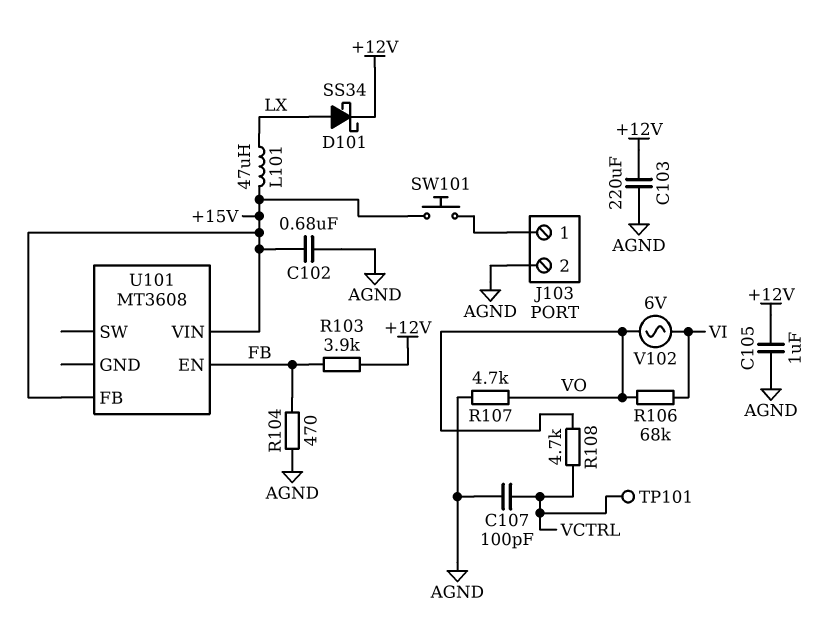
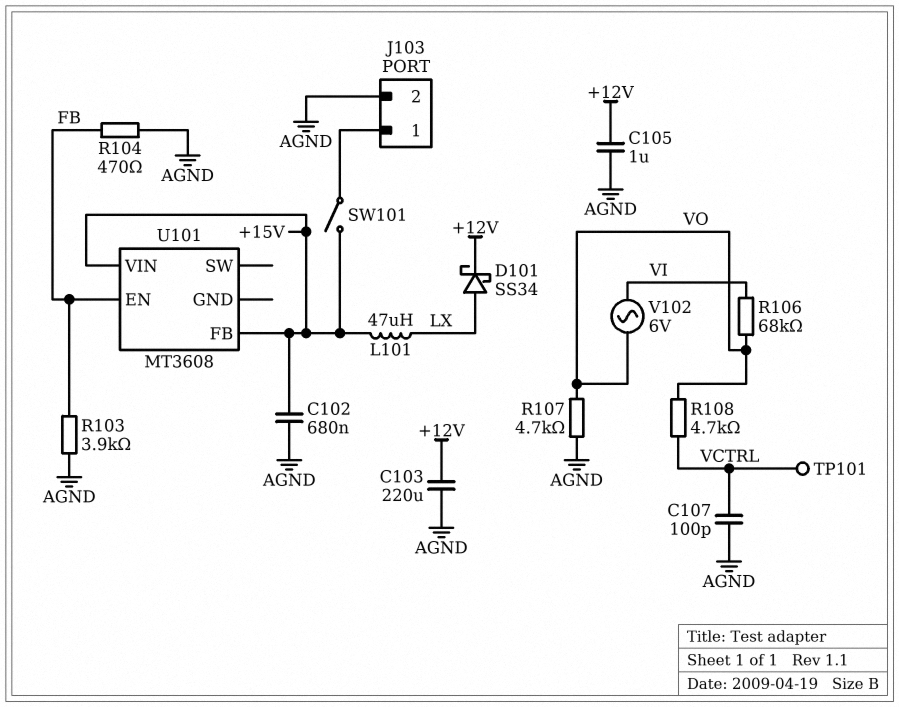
R103: 3.9k (+12V, FB) -> 3.9k (AGND, FB)
SW101: button (+15V, J103/1) -> switch (+15V, J103/1)

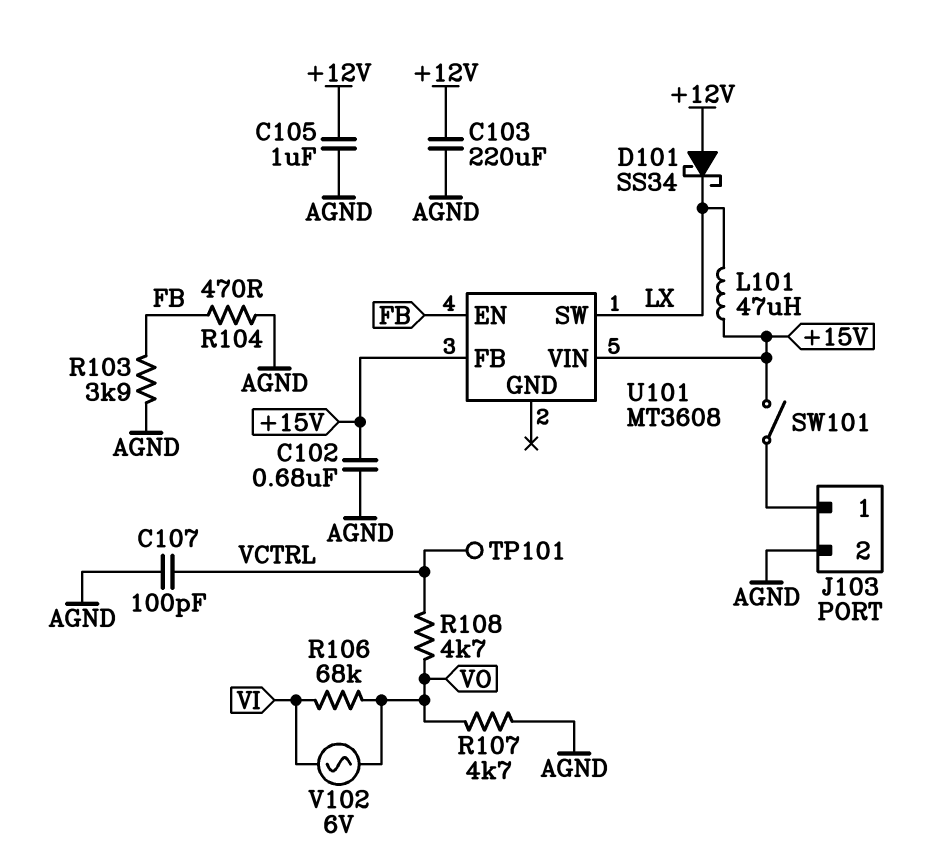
D101: schottky SS34 (A LX, K +12V) -> schottky SS34 (A +12V, K LX)
U101 pin SW: none -> LX

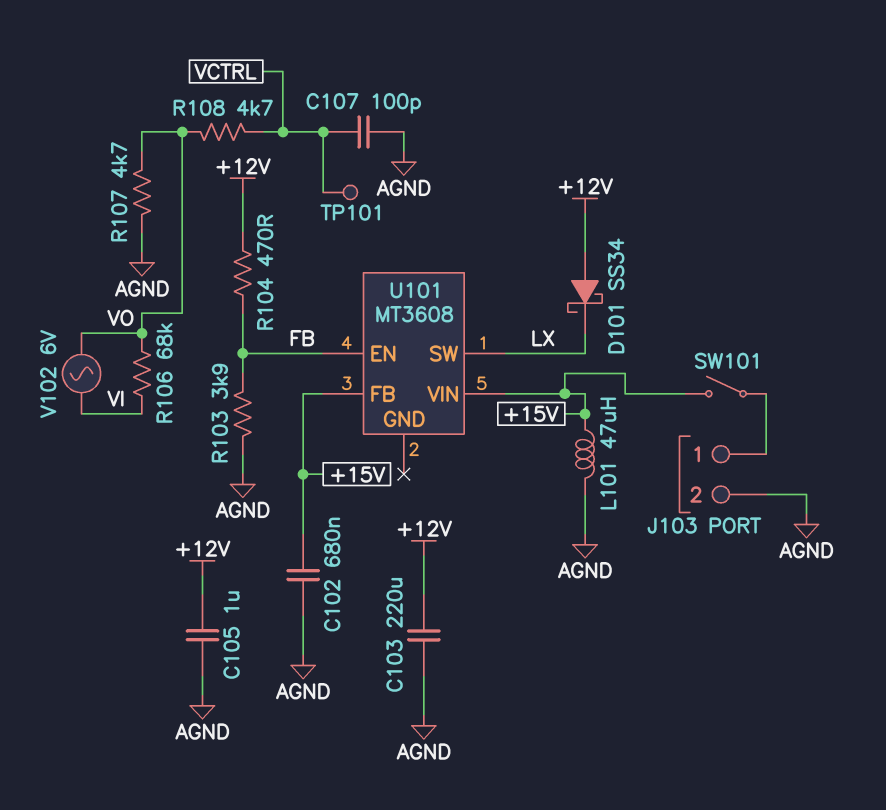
L101: 47uH (+15V, LX) -> 47uH (+15V, AGND)
R104: 470 (AGND, FB) -> 470 (+12V, FB)

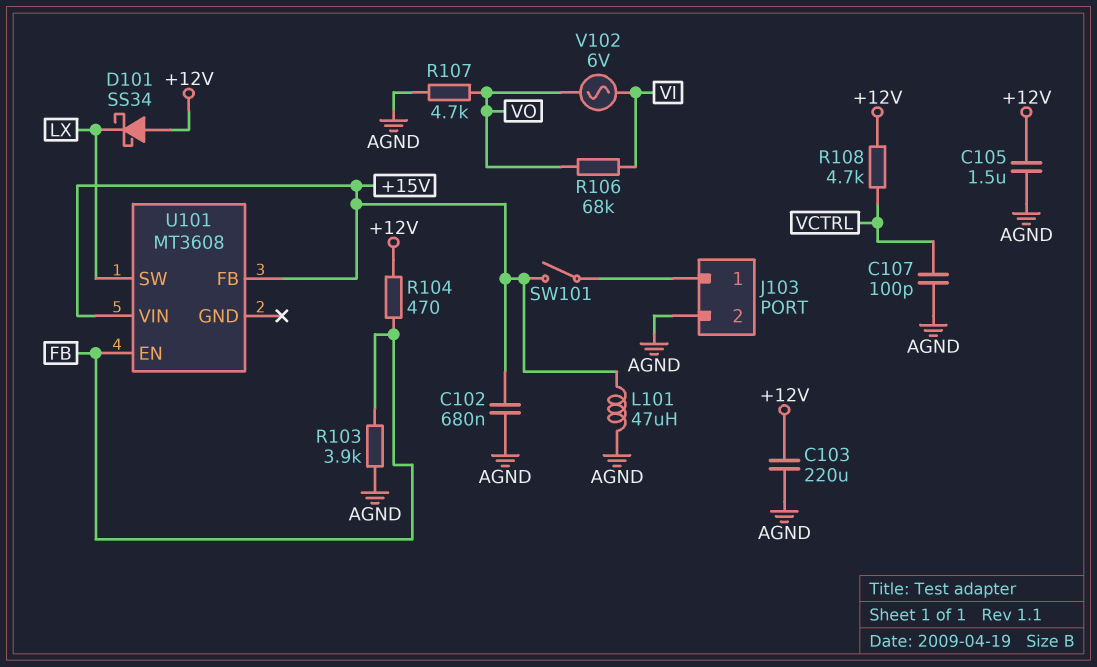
C105: 1uF (+12V, AGND) -> 1.5uF (+12V, AGND)
R108: 4.7k (VCTRL, VO) -> 4.7k (+12V, VCTRL)
TP101: test point (VCTRL) -> none

